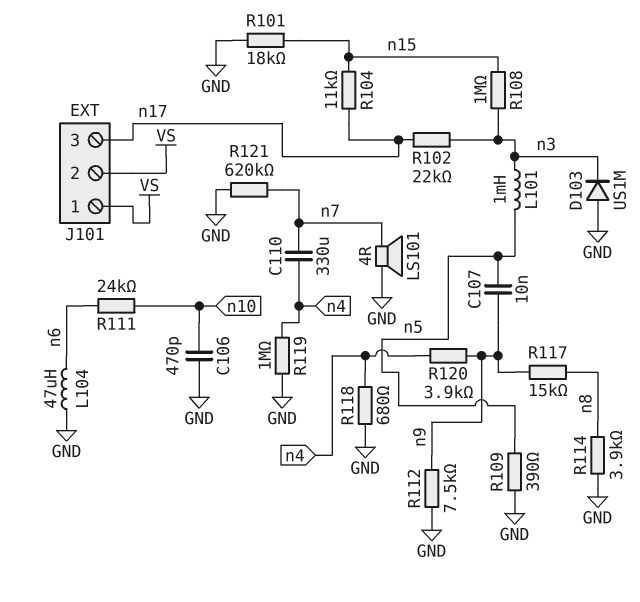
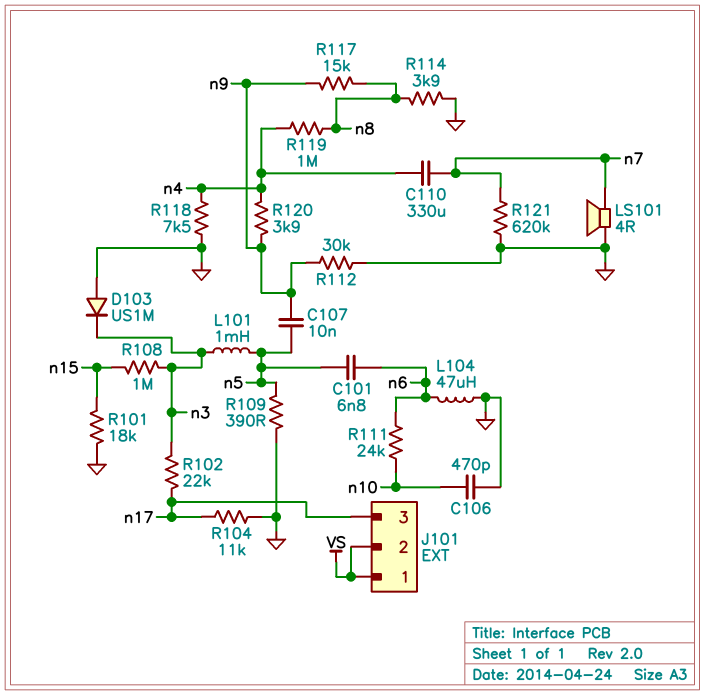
C101: none -> 6.8nF (n5, n6)
R104: 11k (n15, n17) -> 11k (GND, n17)
R112: 7.5k (GND, n9) -> 30k (GND, n9)
R118: 680 (GND, n4) -> 7.5k (GND, n4)
R119: 1M (GND, n4) -> 1M (n4, n8)

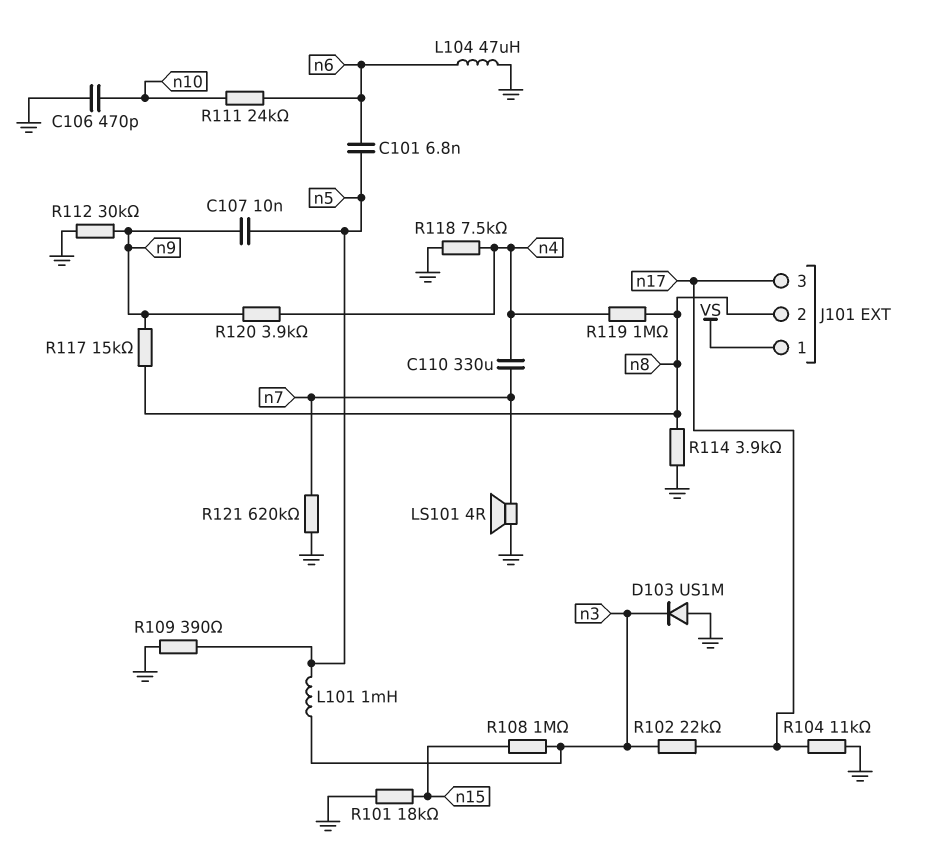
J101 pin 2: VS -> n8

